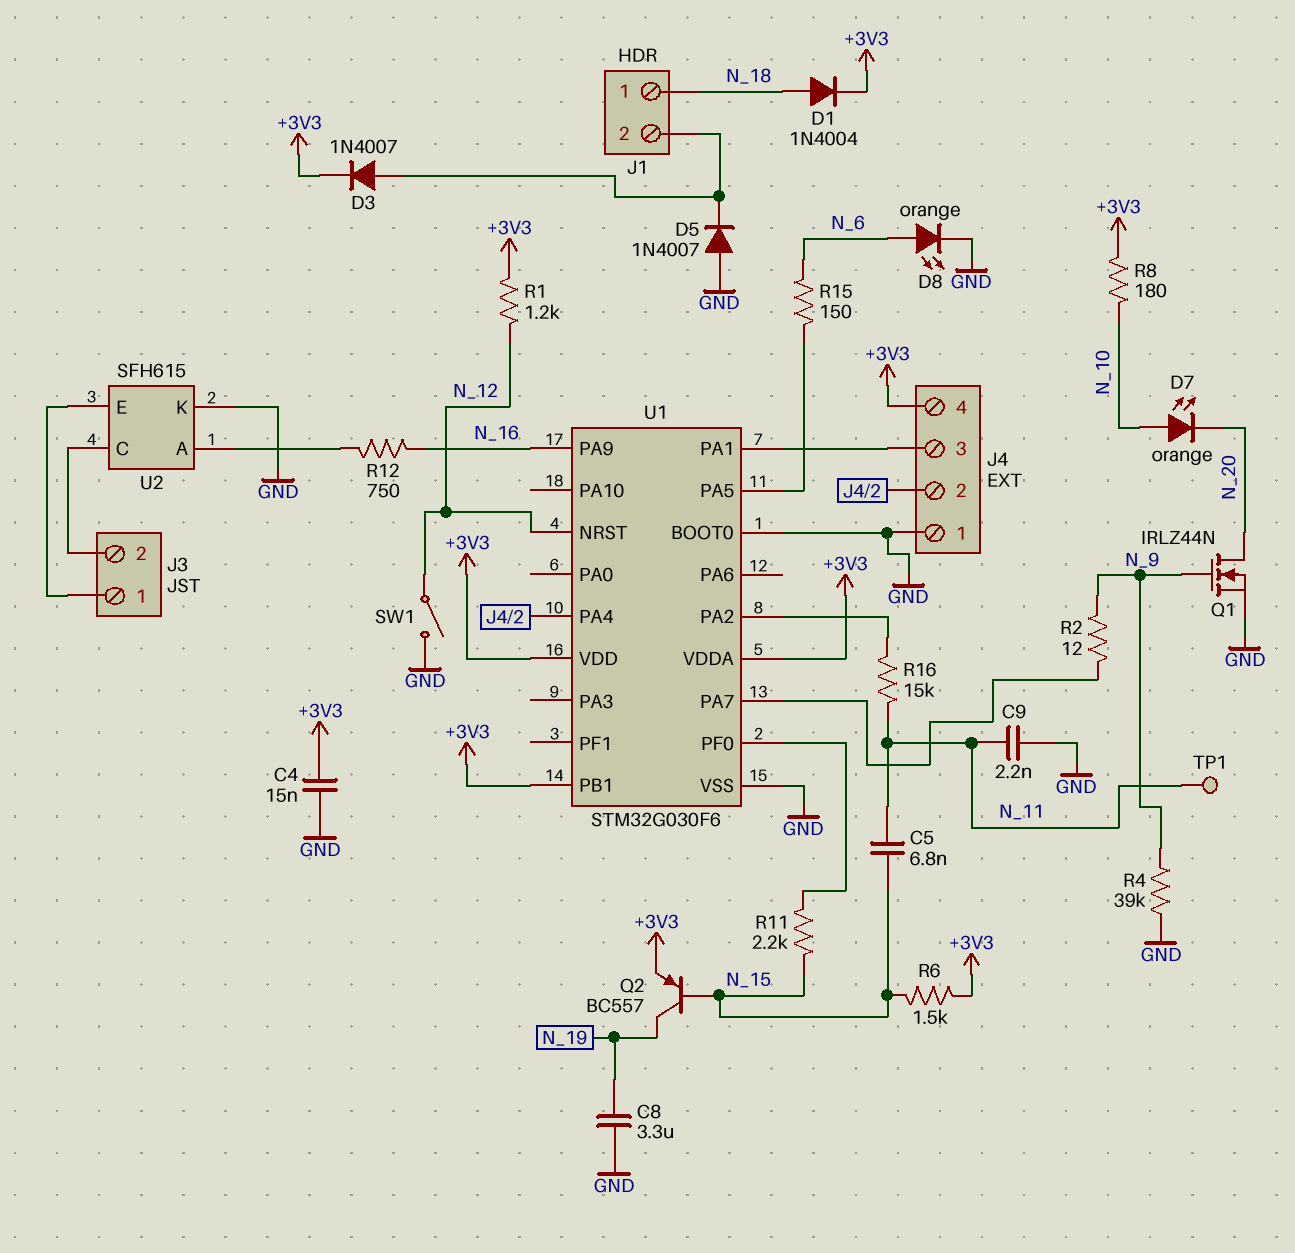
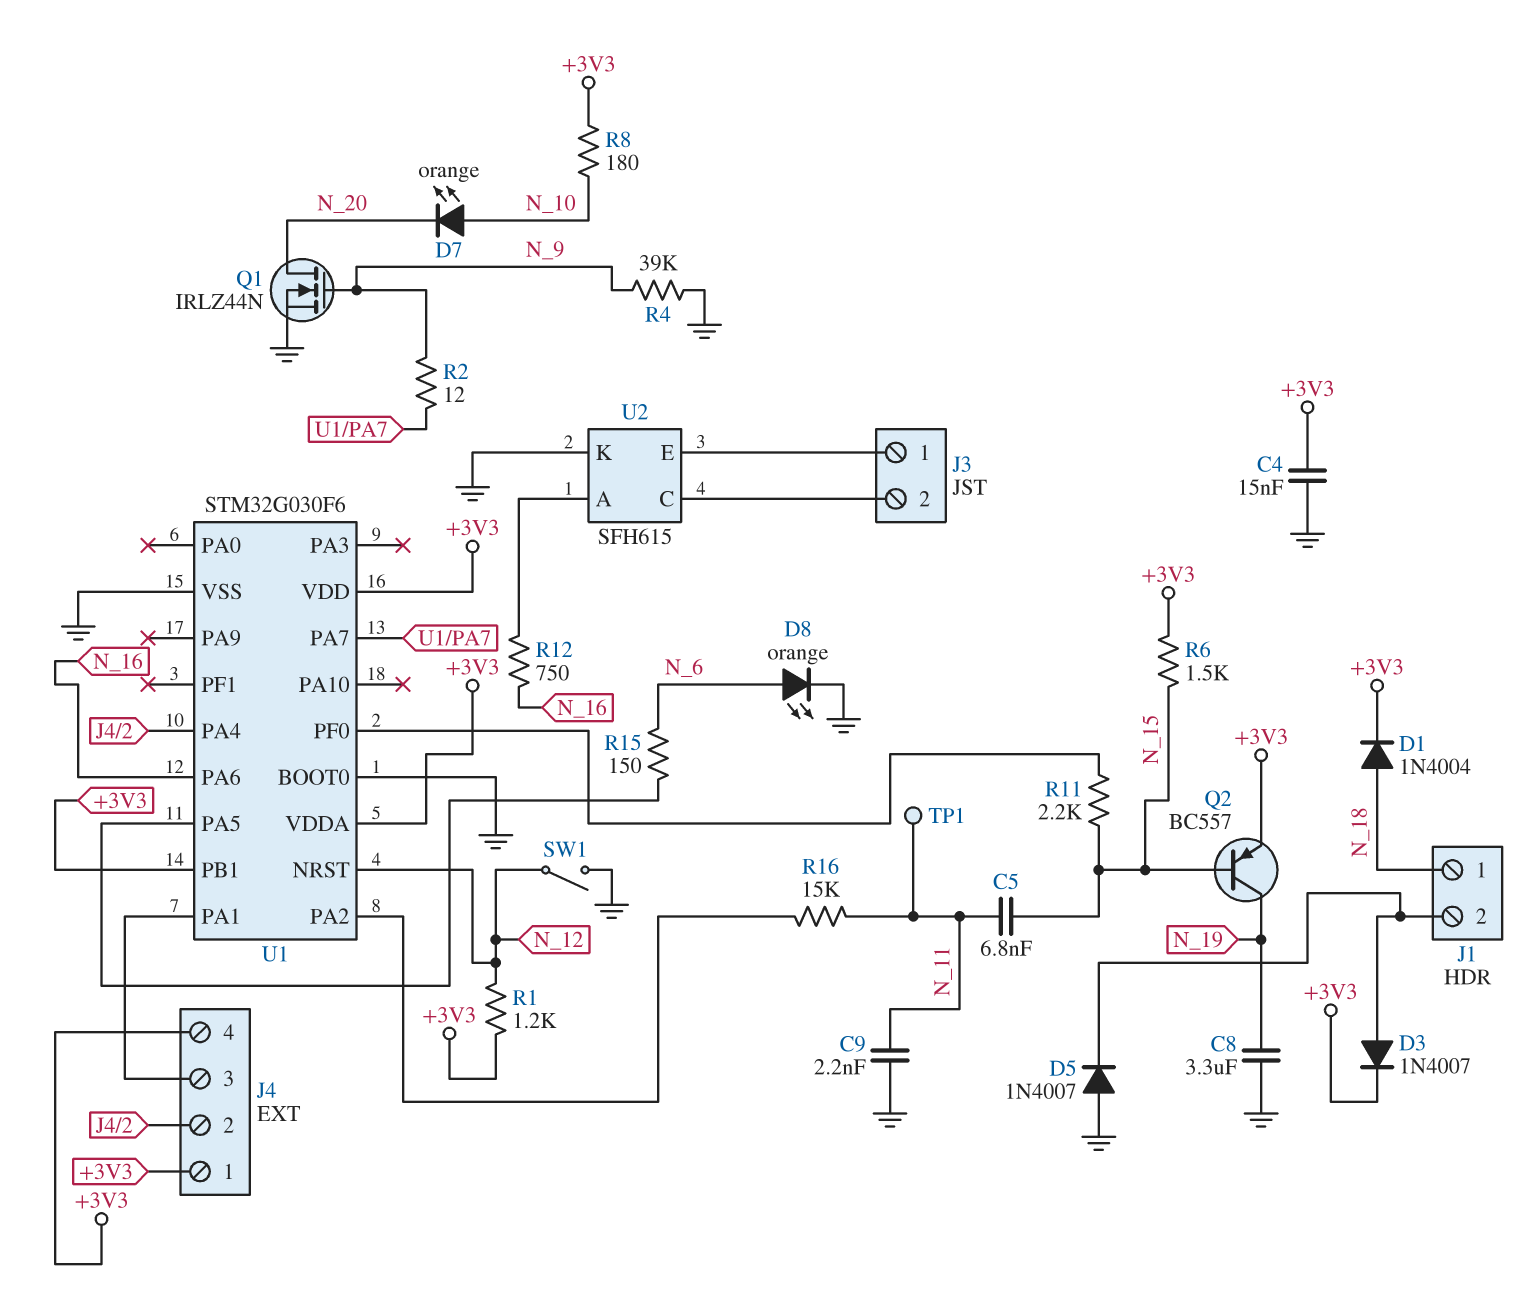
J4 pin 1: GND -> +3V3
U1 pin PA6: none -> N_16
U1 pin PA9: N_16 -> none

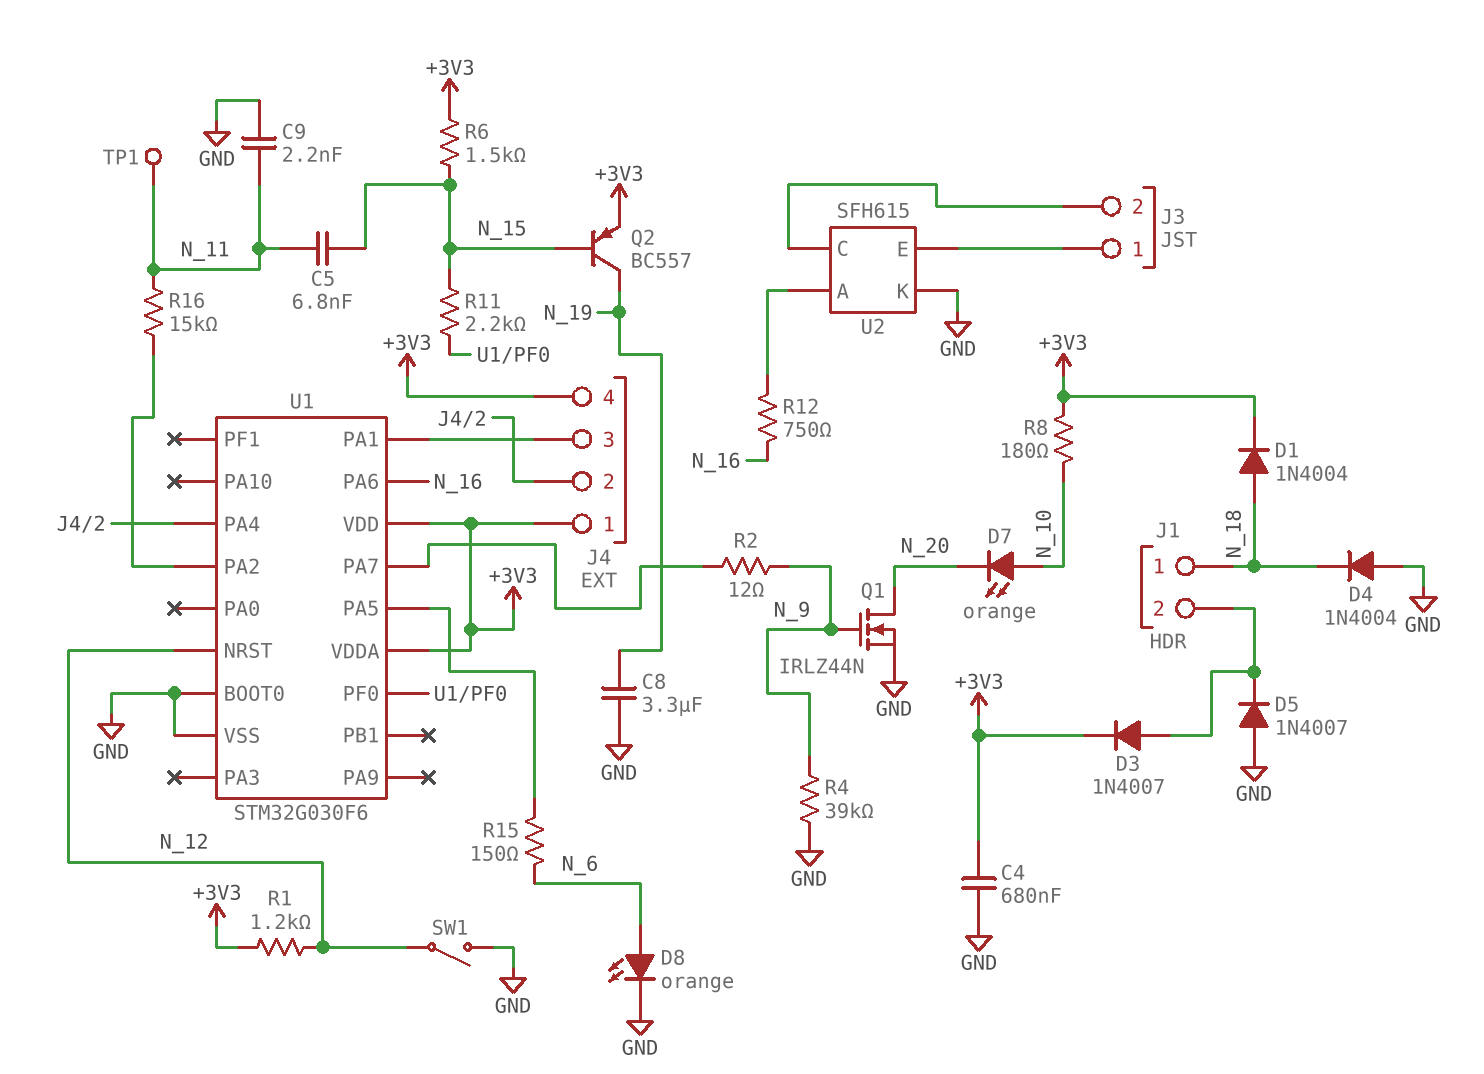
C4: 15nF (+3V3, GND) -> 680nF (+3V3, GND)
D4: none -> diode 1N4004 (A GND, K N_18)
U1 pin PB1: +3V3 -> none

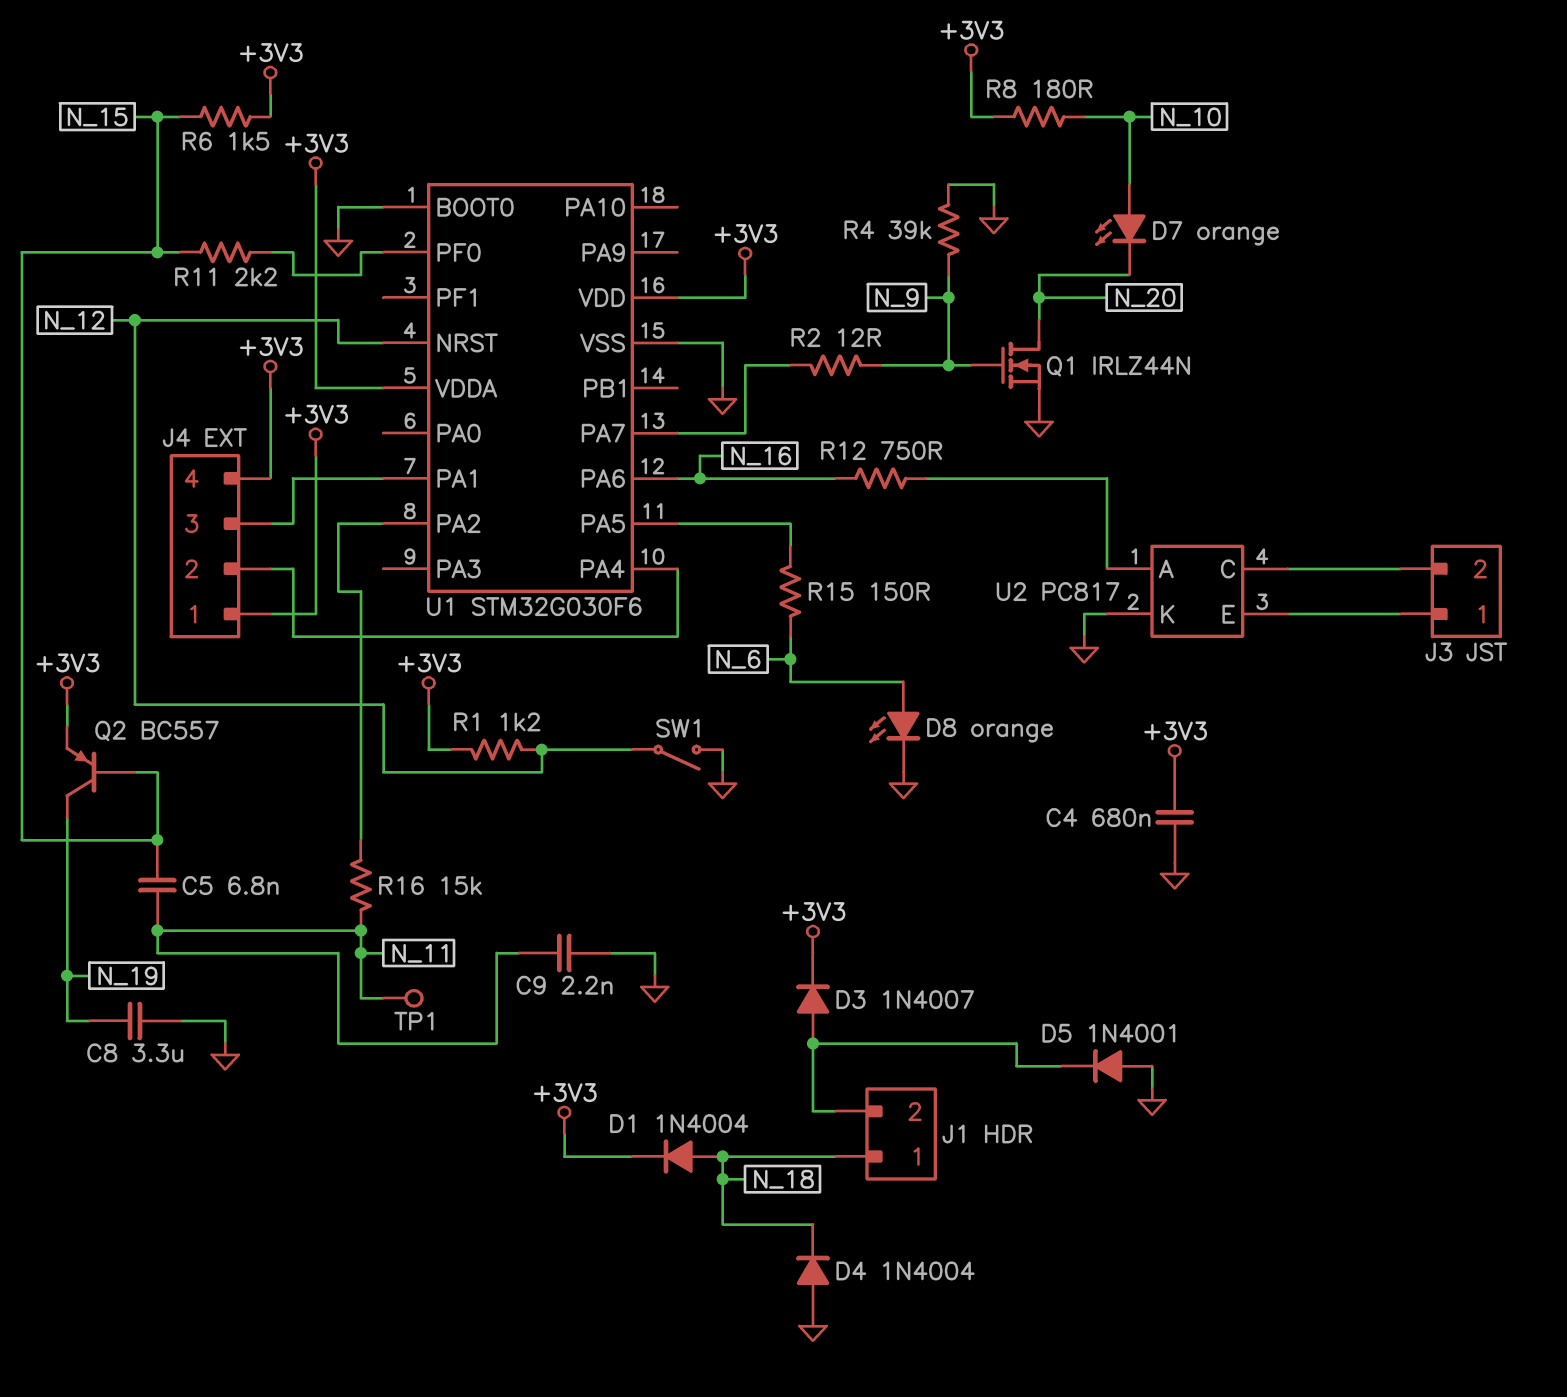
D5: diode 1N4007 (A GND, K J1/2) -> diode 1N4001 (A GND, K J1/2)
U2: SFH615 -> PC817

